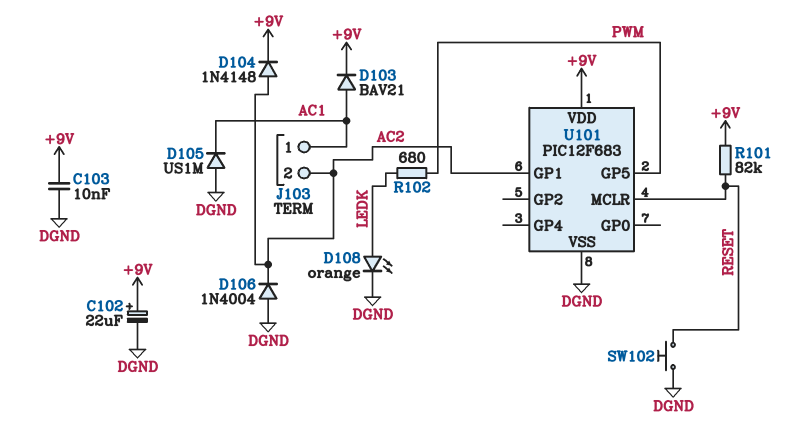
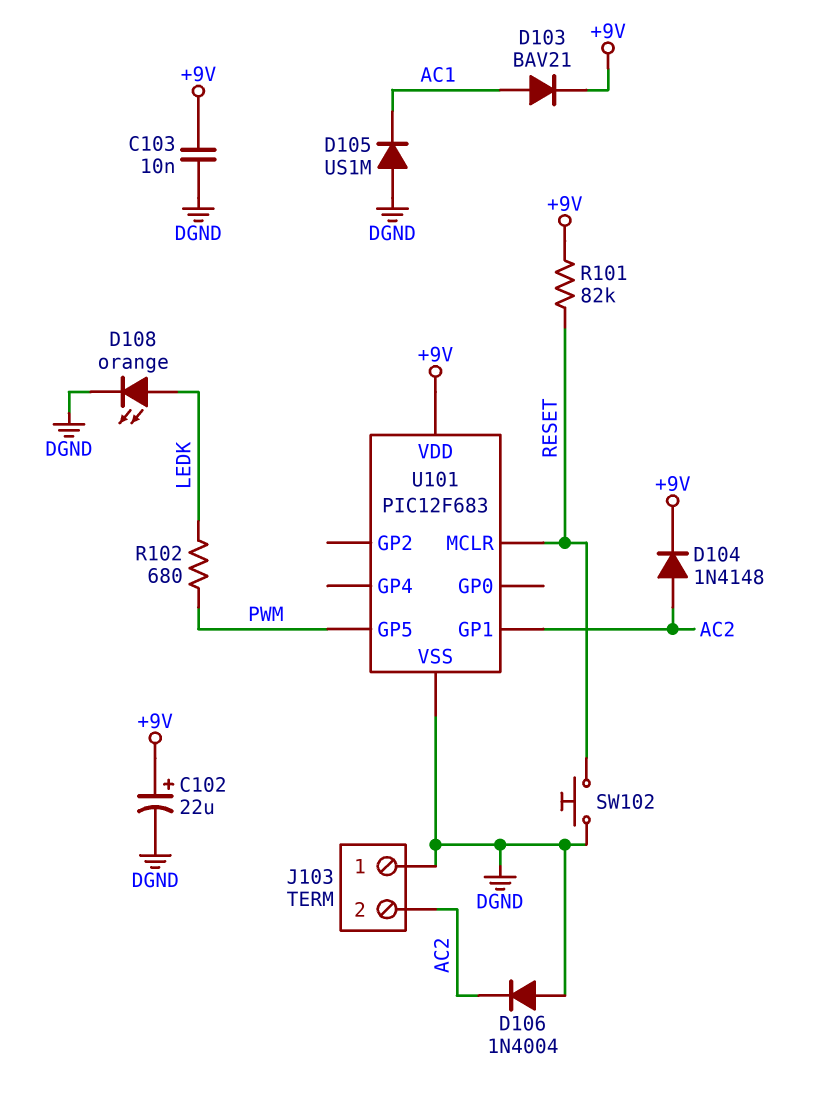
J103 pin 1: AC1 -> DGND

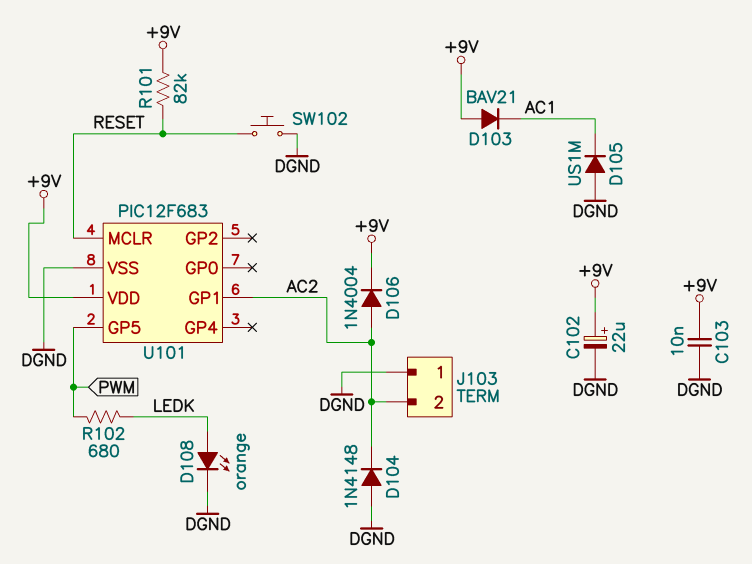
D103: diode BAV21 (A AC1, K +9V) -> diode BAV21 (A +9V, K AC1)
D104: diode 1N4148 (A AC2, K +9V) -> diode 1N4148 (A DGND, K AC2)
D106: diode 1N4004 (A DGND, K AC2) -> diode 1N4004 (A AC2, K +9V)

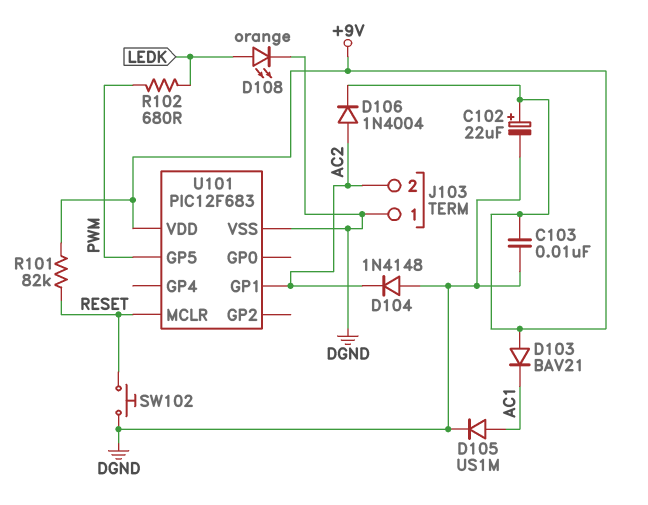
D105: diode US1M (A DGND, K AC1) -> diode US1M (A AC1, K DGND)

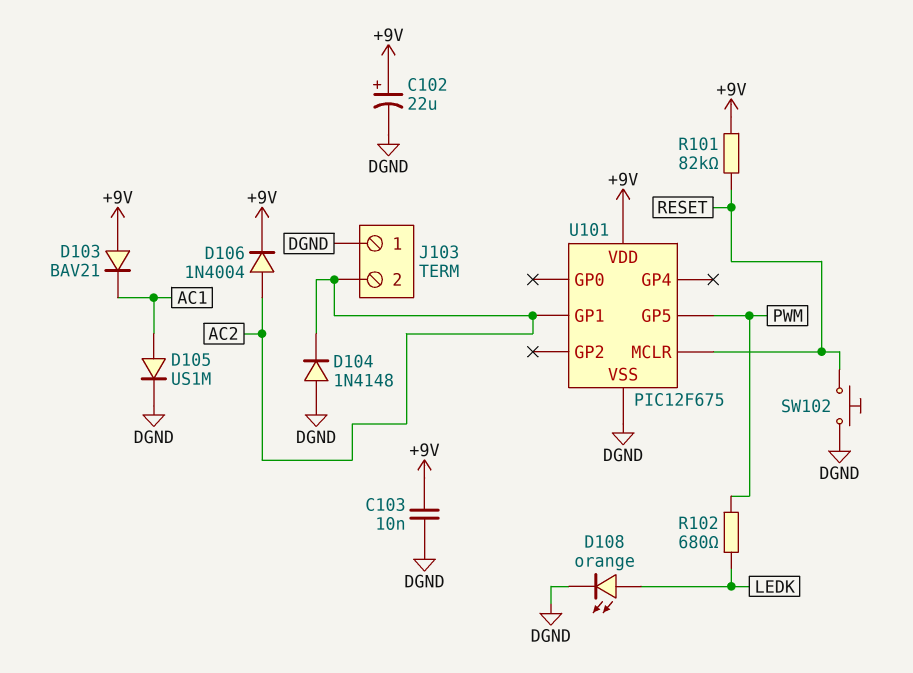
U101: PIC12F683 -> PIC12F675

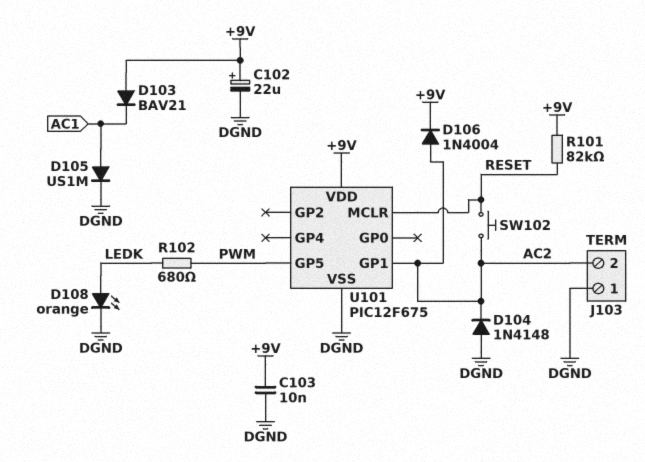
SW102: button (DGND, RESET) -> button (AC2, RESET)

